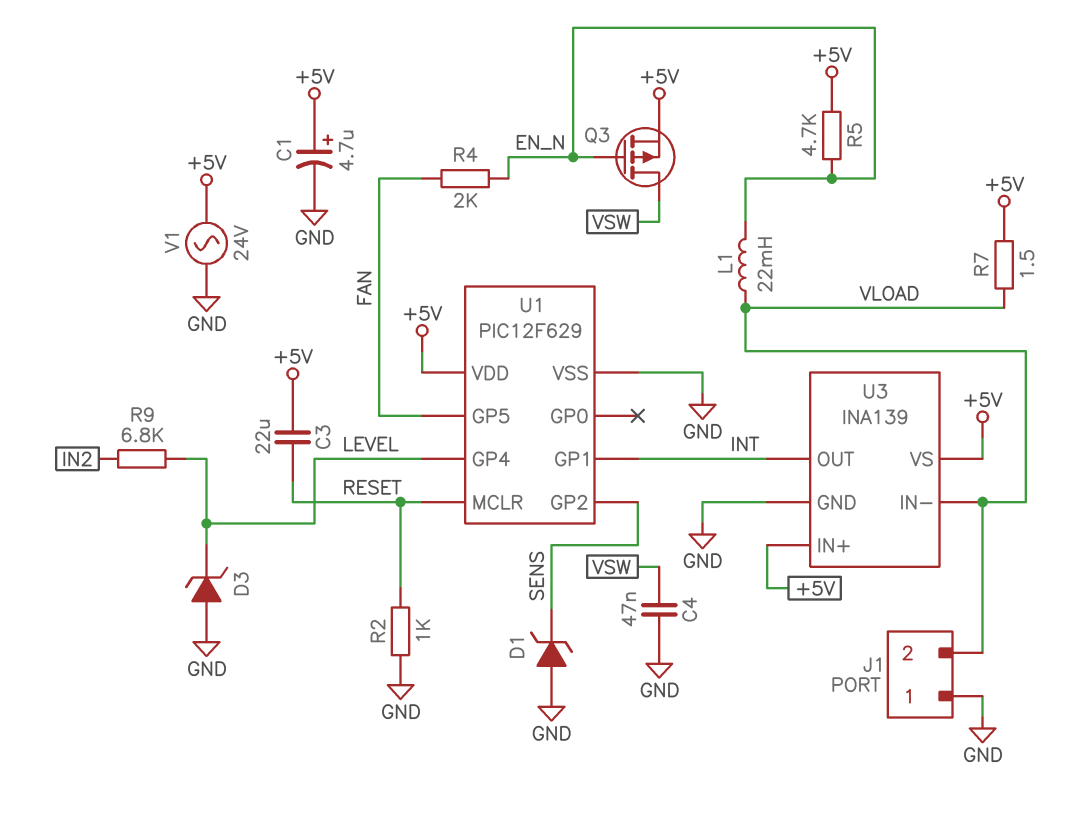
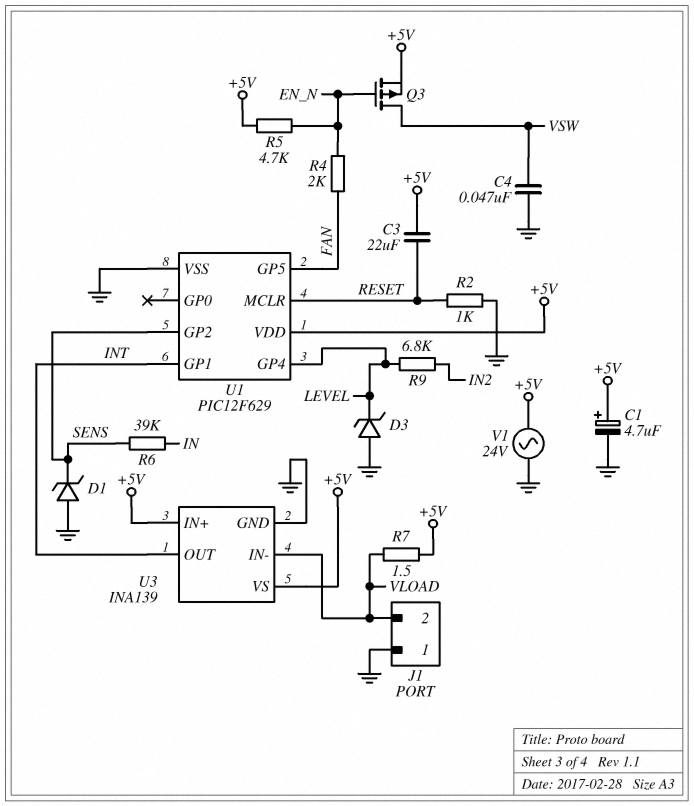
L1: 22mH (EN_N, VLOAD) -> none
R6: none -> 39k (IN, SENS)

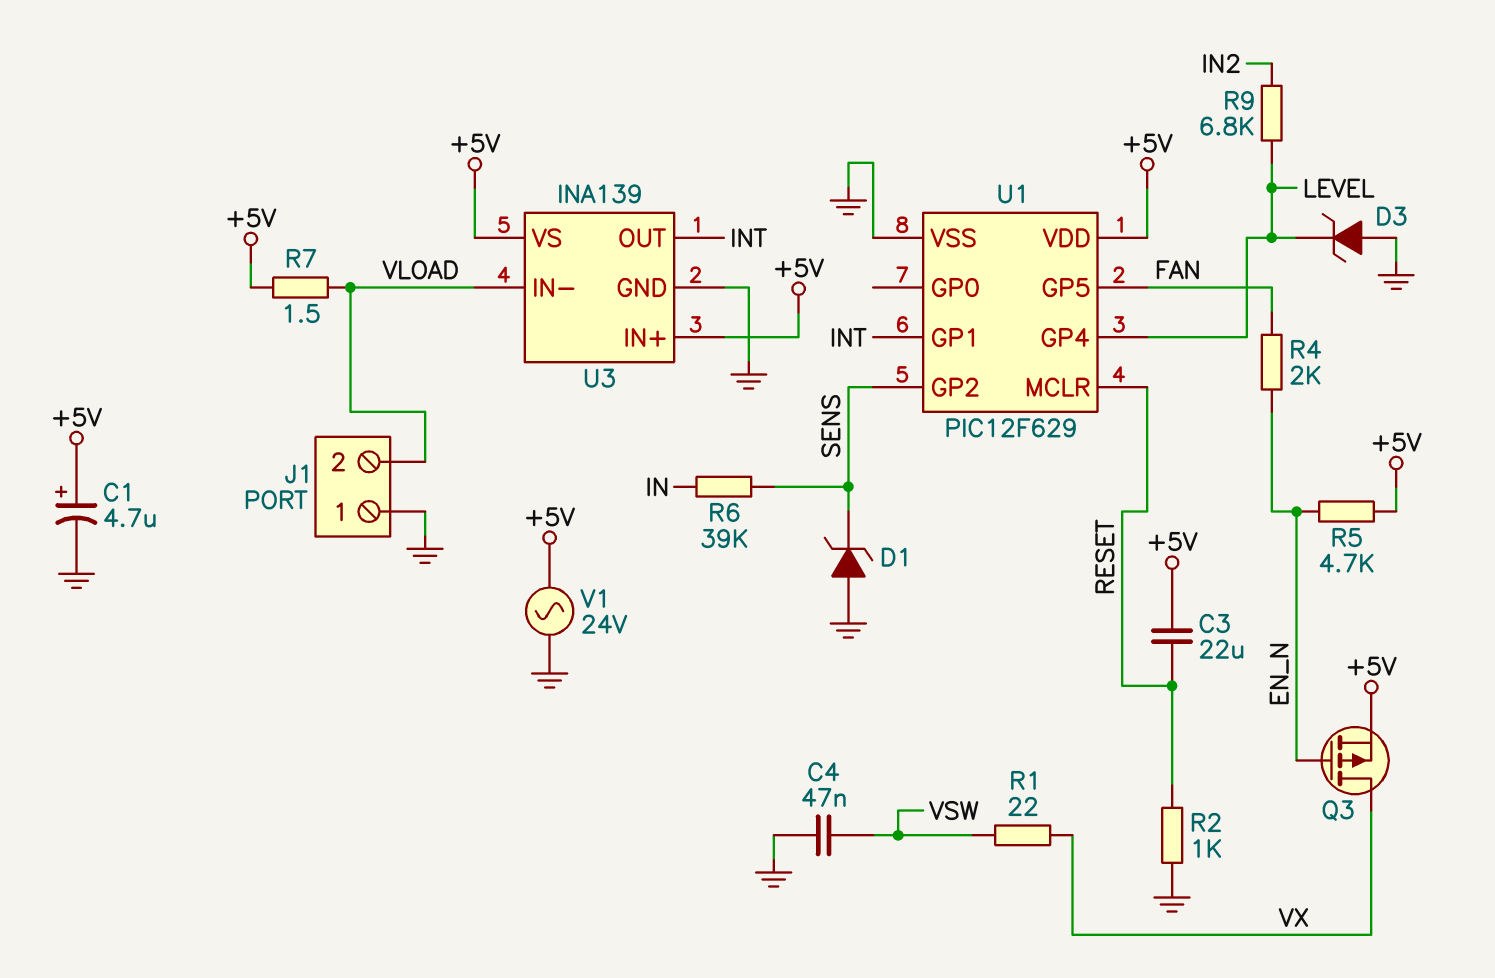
Q3: PMOS (G EN_N, D VSW, S +5V) -> PMOS (G EN_N, D VX, S +5V)
R1: none -> 22 (VSW, VX)

